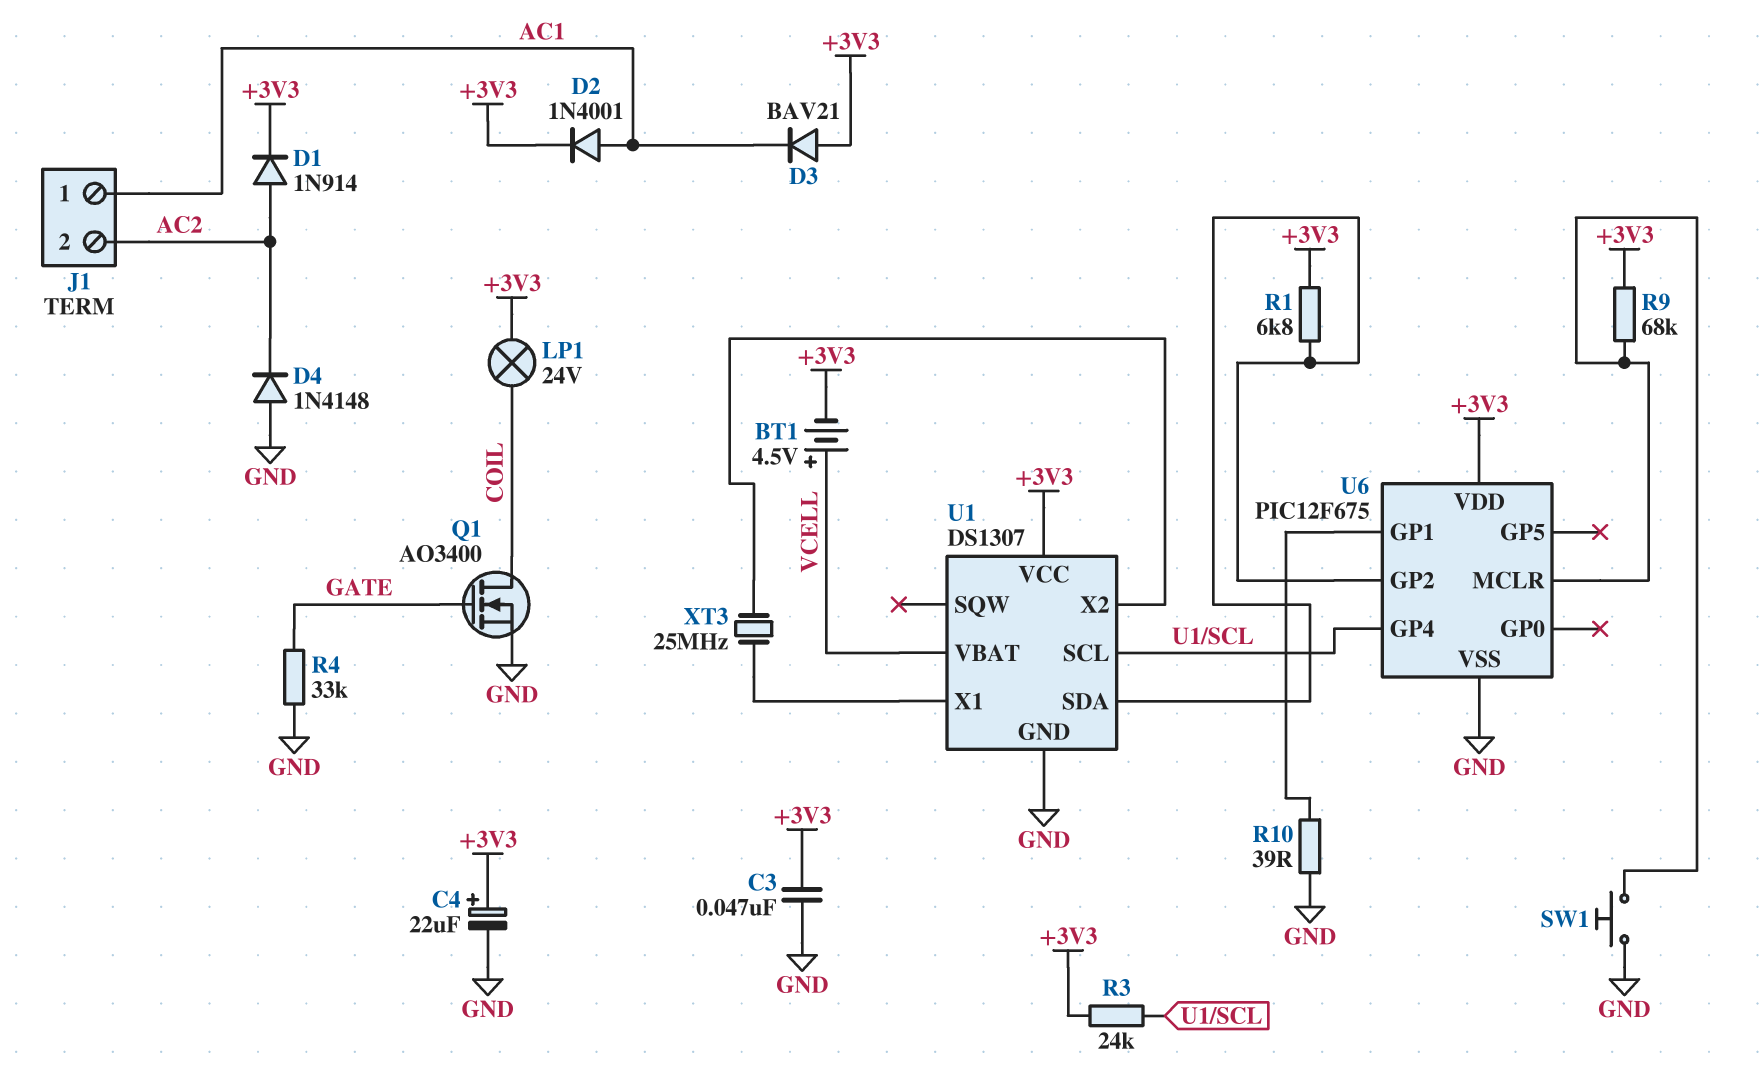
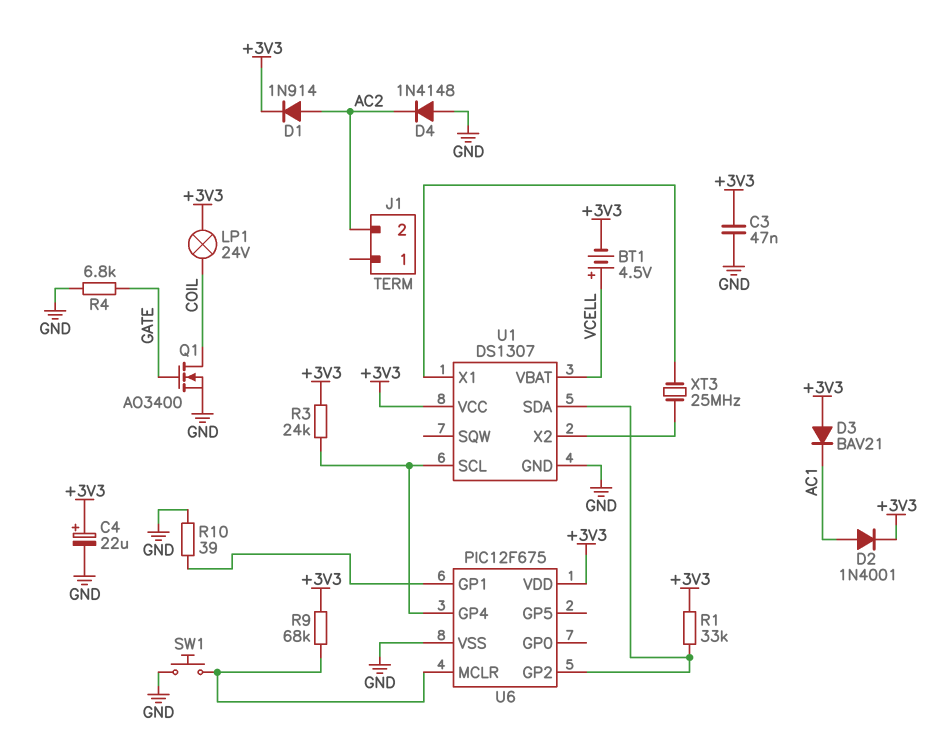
J1 pin 1: AC1 -> none
R1: 6.8k (+3V3, U1/SDA) -> 33k (+3V3, U1/SDA)
R4: 33k (GATE, GND) -> 6.8k (GATE, GND)

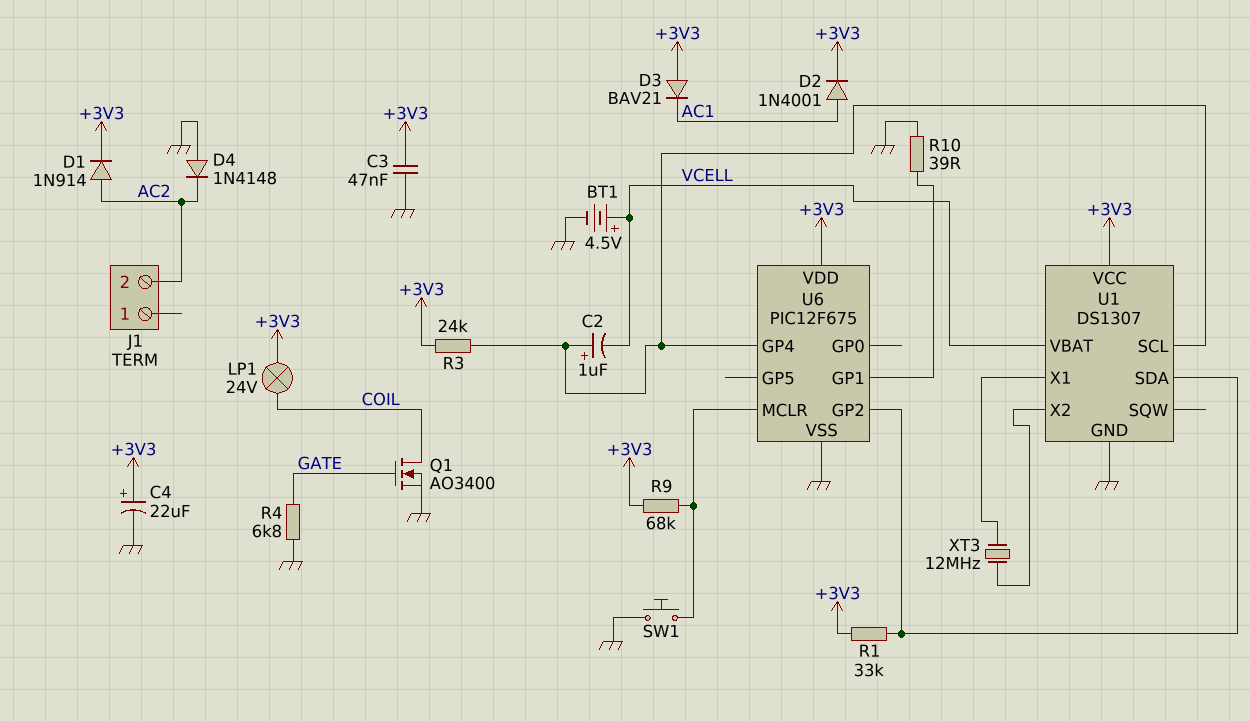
BT1: 4.5V (plus VCELL, minus +3V3) -> 4.5V (plus VCELL, minus GND)
C2: none -> 1uF (plus U1/SCL, minus VCELL)
XT3: 25MHz (U1/X1, U1/X2) -> 12MHz (U1/X1, U1/X2)

